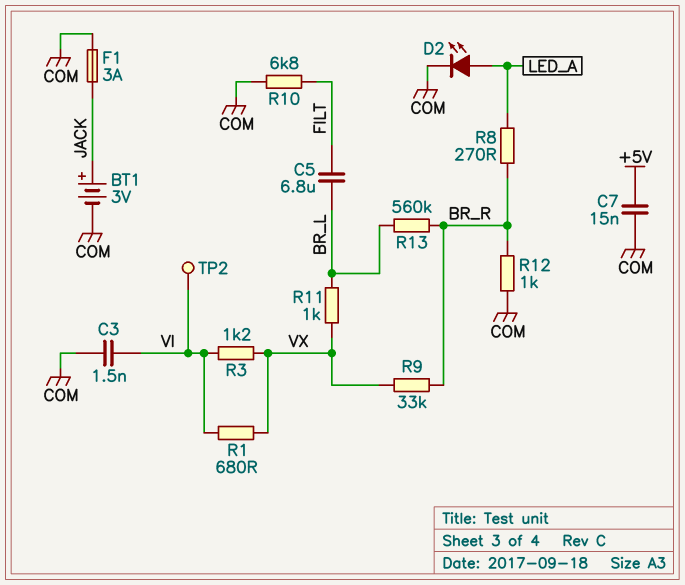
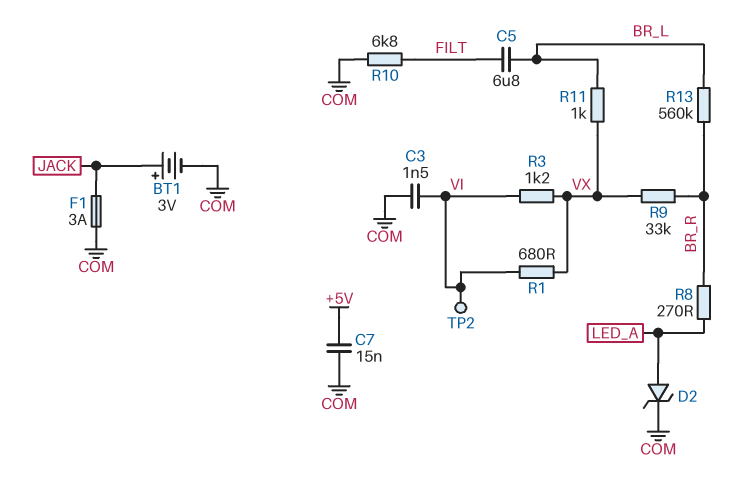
D2: LED (A LED_A, K COM) -> zener (A LED_A, K COM)
R12: 1k (BR_R, COM) -> none

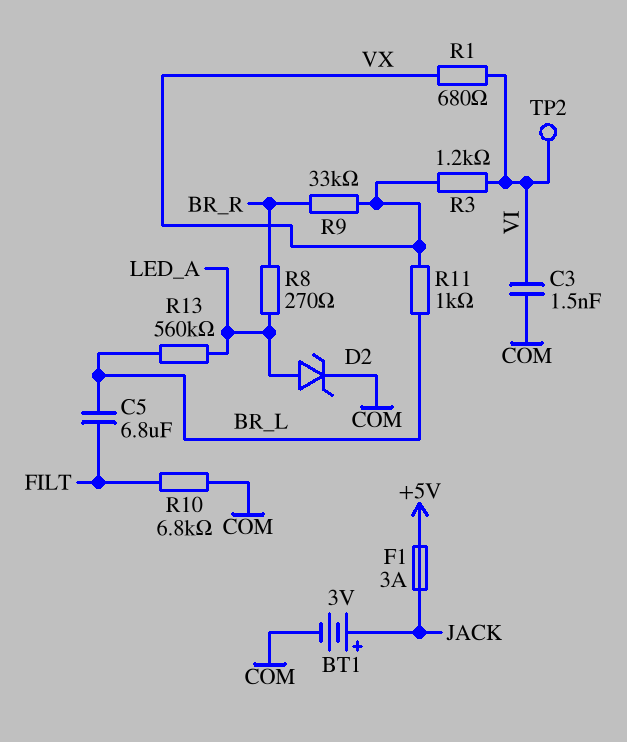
C7: 15nF (+5V, COM) -> none
F1: 3A (COM, JACK) -> 3A (+5V, JACK)
R13: 560k (BR_L, BR_R) -> 560k (BR_L, LED_A)

